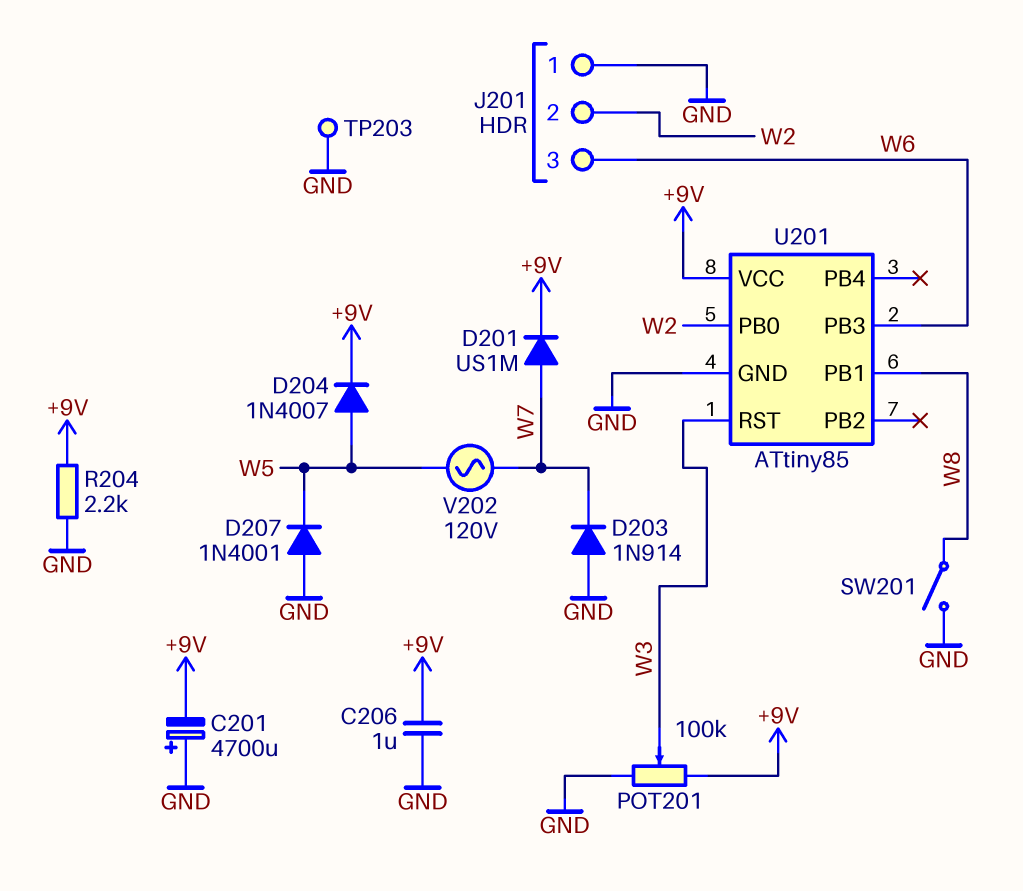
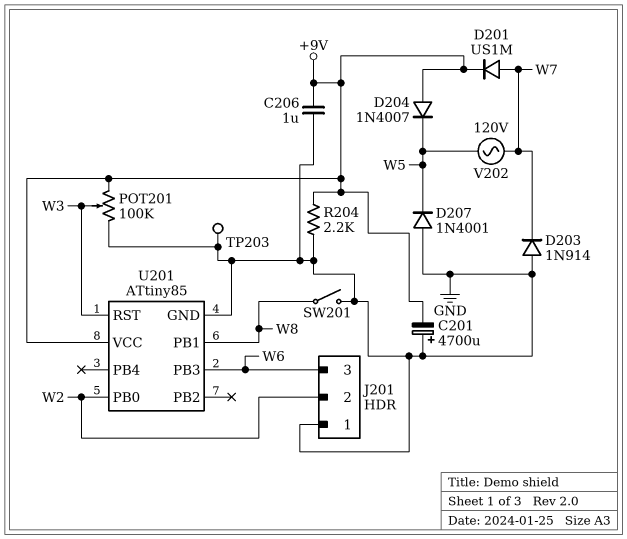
D204: diode 1N4007 (A W5, K +9V) -> diode 1N4007 (A +9V, K W5)

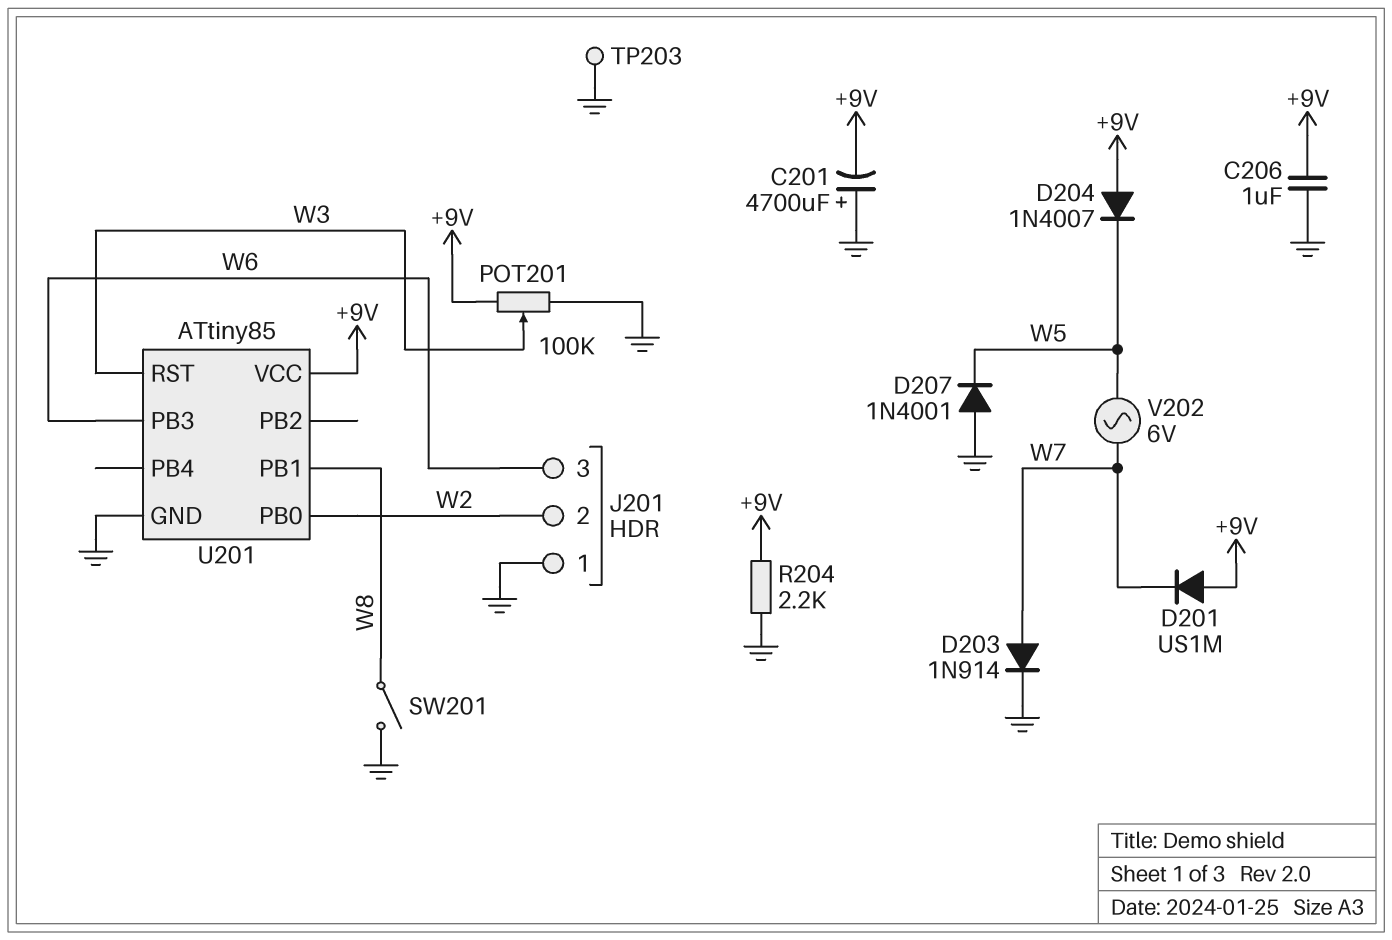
D201: diode US1M (A W7, K +9V) -> diode US1M (A +9V, K W7)
D203: diode 1N914 (A GND, K W7) -> diode 1N914 (A W7, K GND)
V202: AC 120V (W5, W7) -> AC 6V (W5, W7)

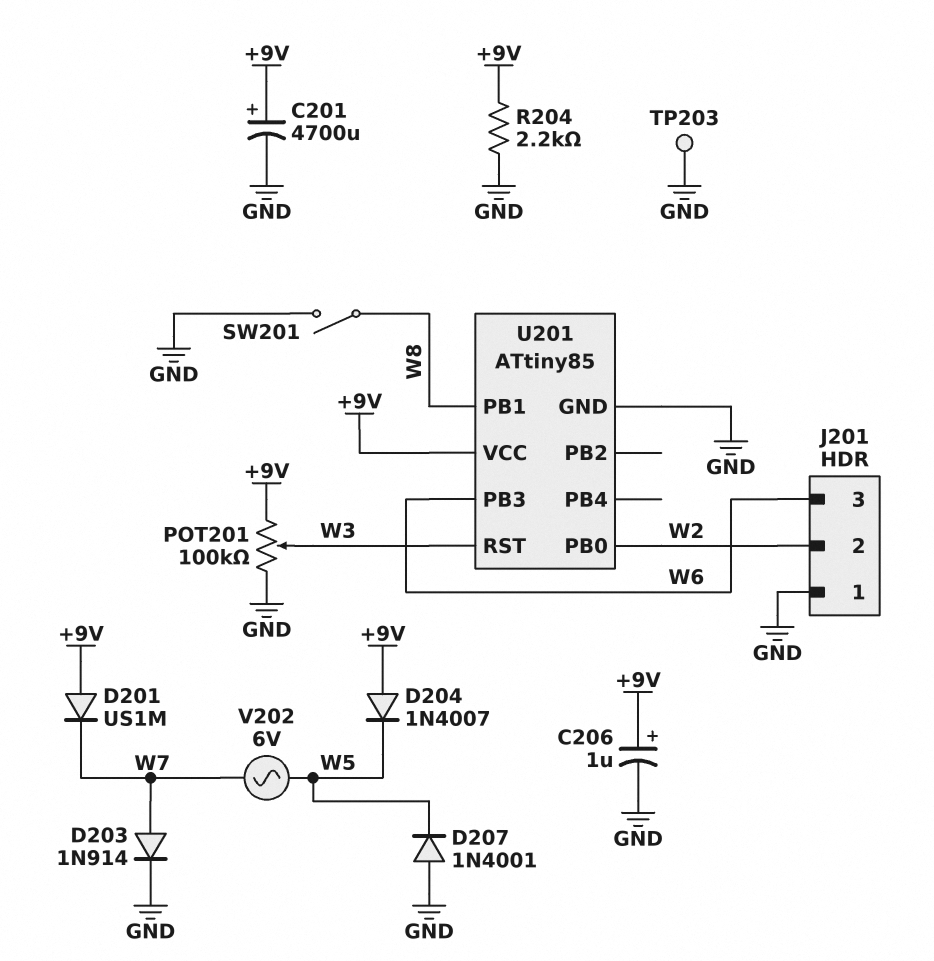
C201: 4700uF (plus GND, minus +9V) -> 4700uF (plus +9V, minus GND)
C206: 1uF (+9V, GND) -> 1uF (plus +9V, minus GND)

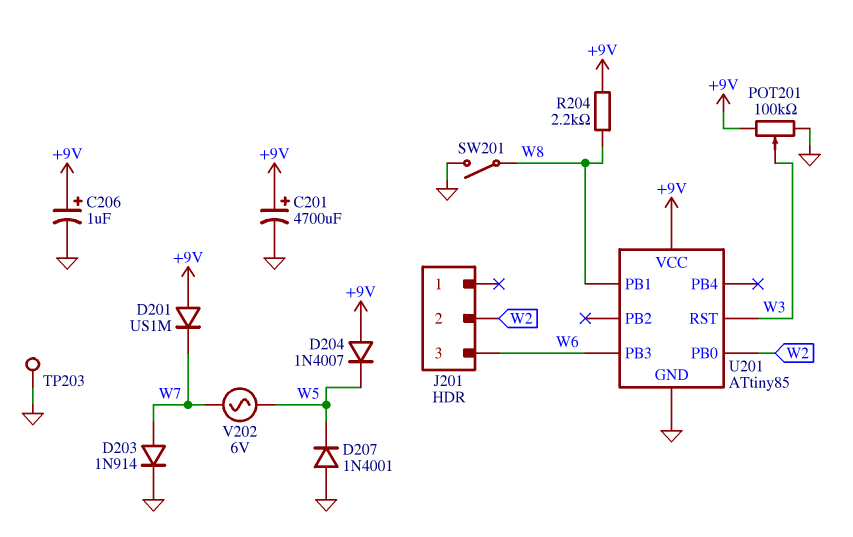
J201 pin 1: GND -> none
R204: 2.2k (+9V, GND) -> 2.2k (+9V, W8)

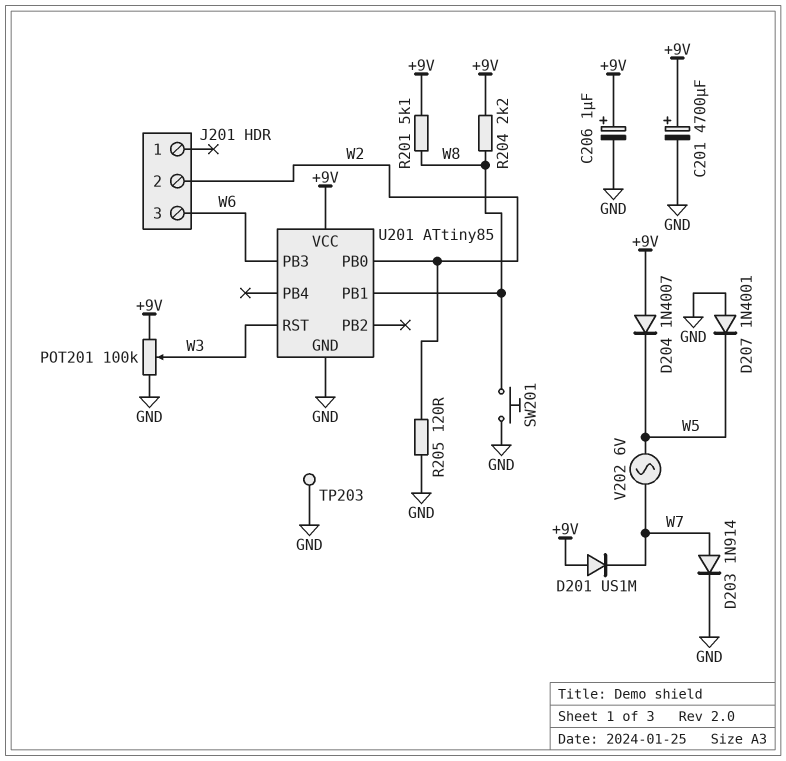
R201: none -> 5.1k (+9V, W8)
R205: none -> 120 (GND, W2)
SW201: switch (GND, W8) -> button (GND, W8)

